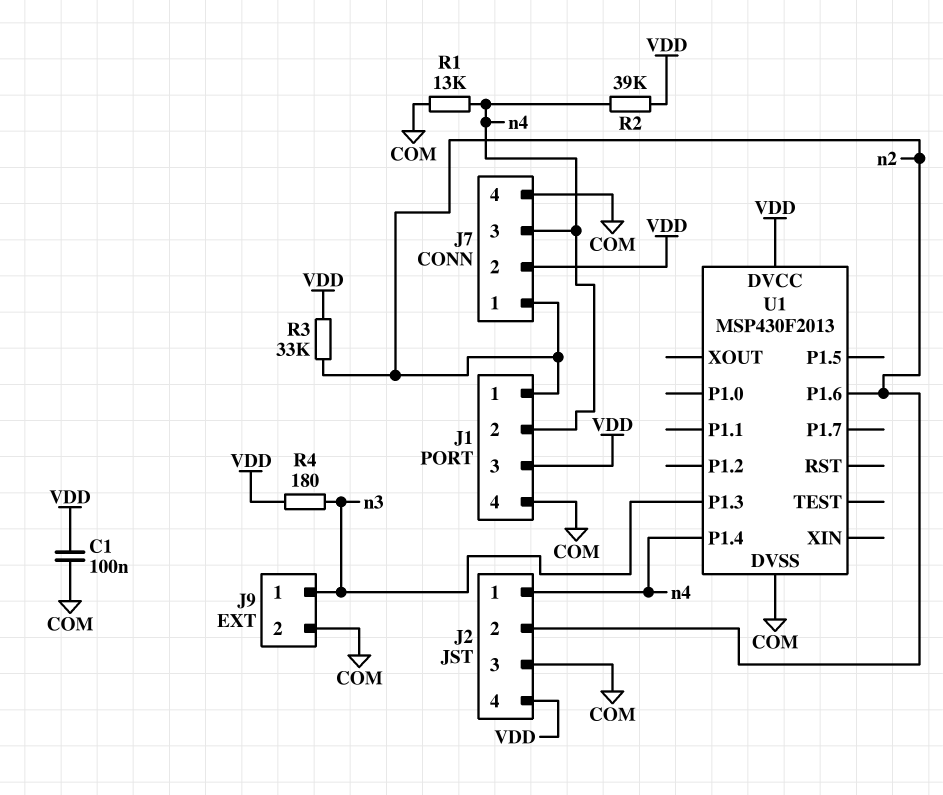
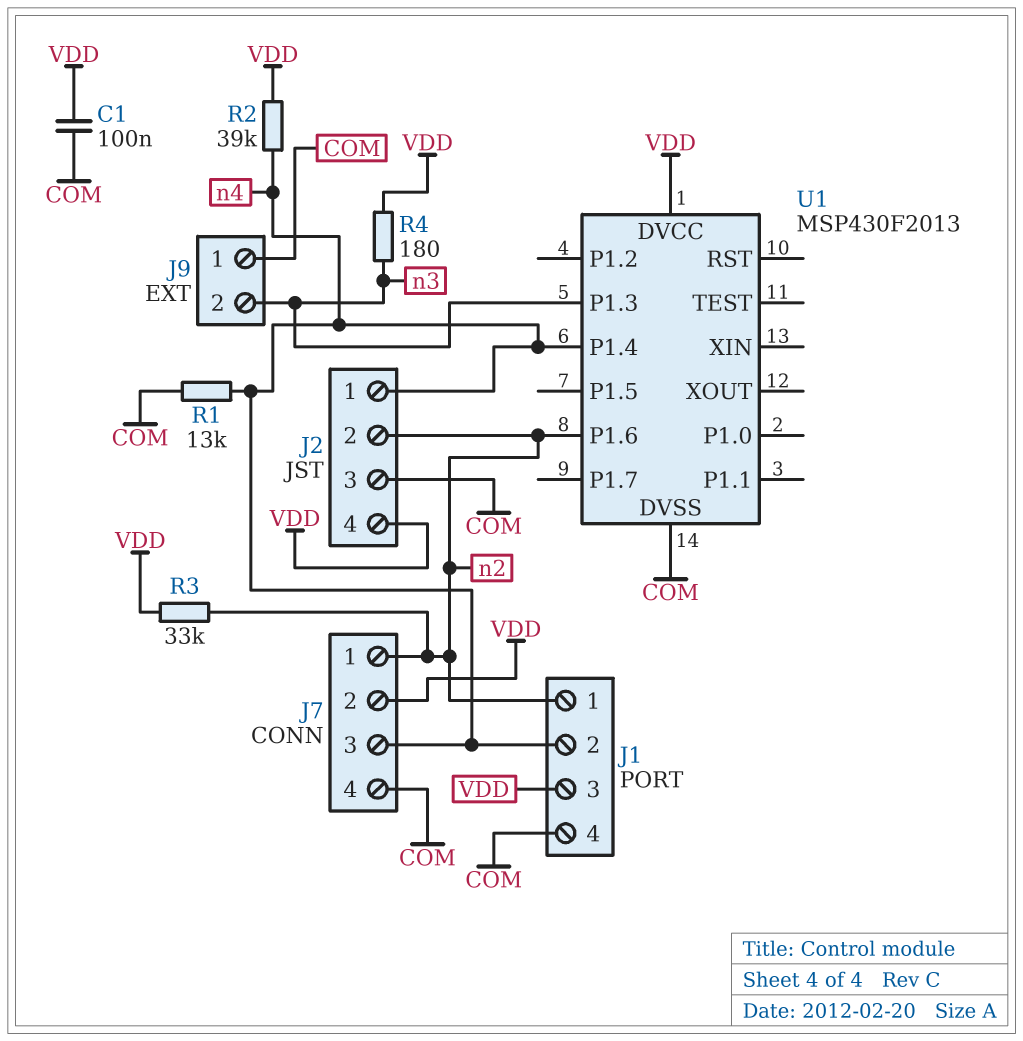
J9 pin 1: n3 -> COM
J9 pin 2: COM -> n3

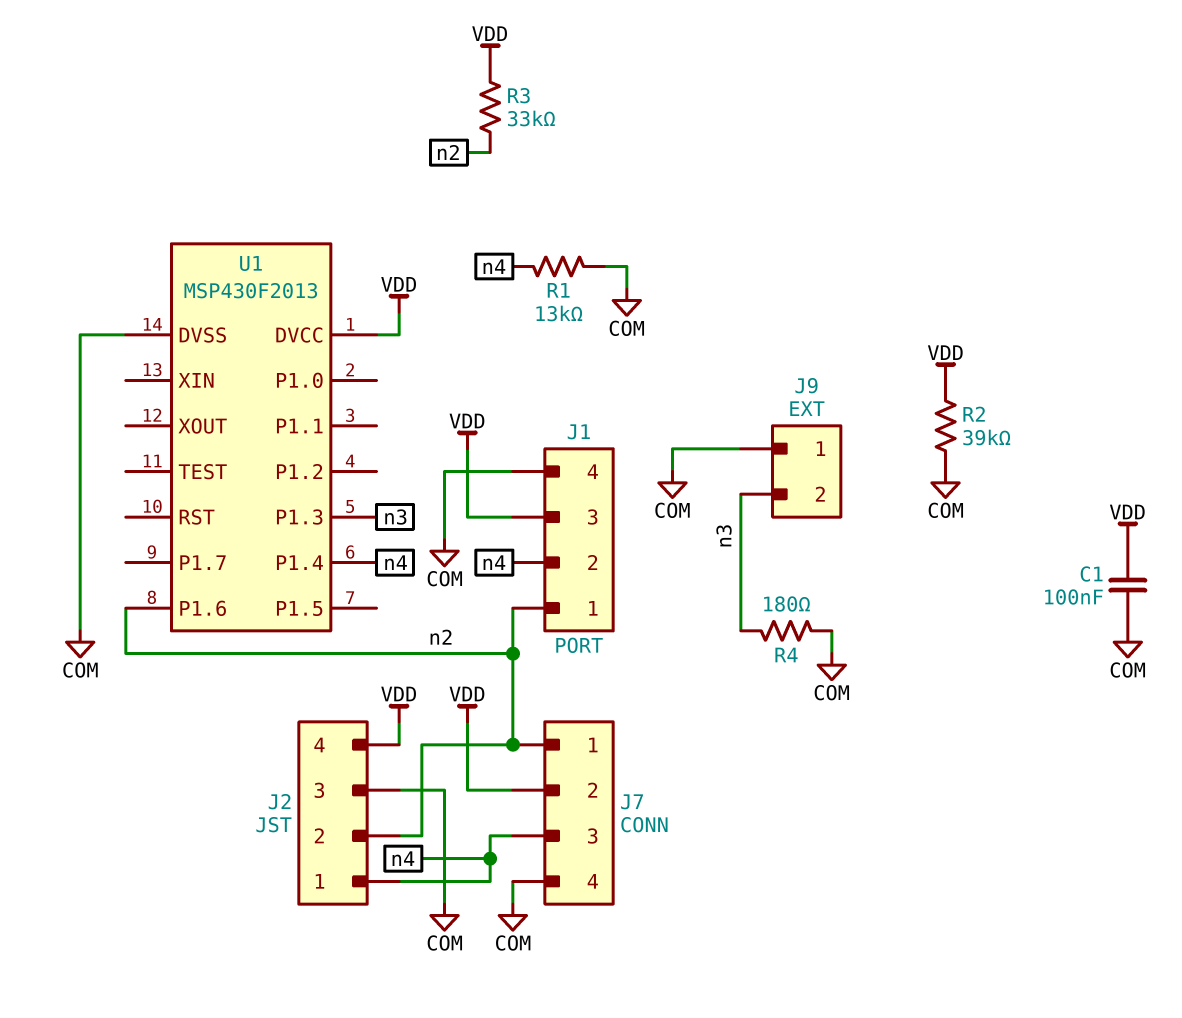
R2: 39k (VDD, n4) -> 39k (COM, VDD)
R4: 180 (VDD, n3) -> 180 (COM, n3)

